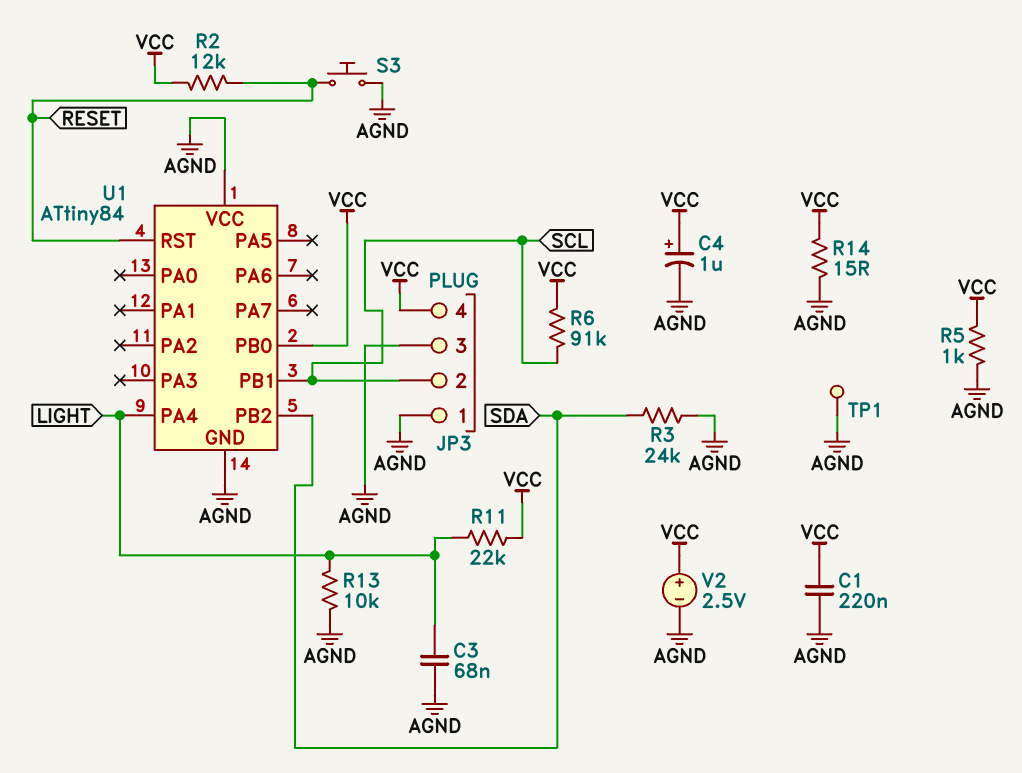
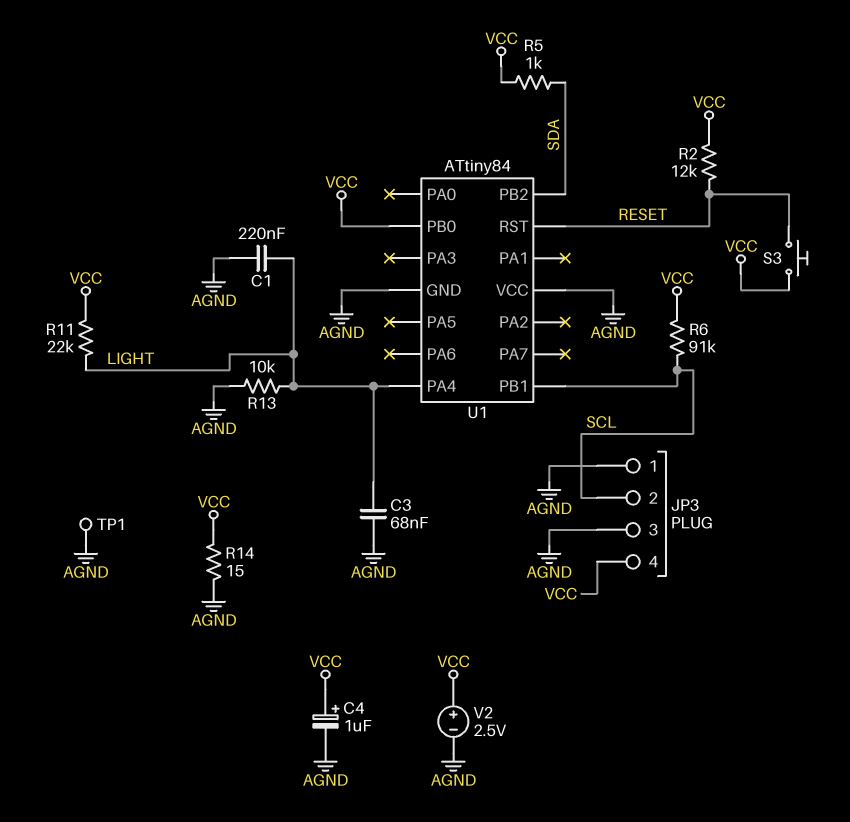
C1: 220nF (AGND, VCC) -> 220nF (AGND, LIGHT)
R3: 24k (AGND, SDA) -> none
R5: 1k (AGND, VCC) -> 1k (SDA, VCC)
S3: button (AGND, RESET) -> button (RESET, VCC)

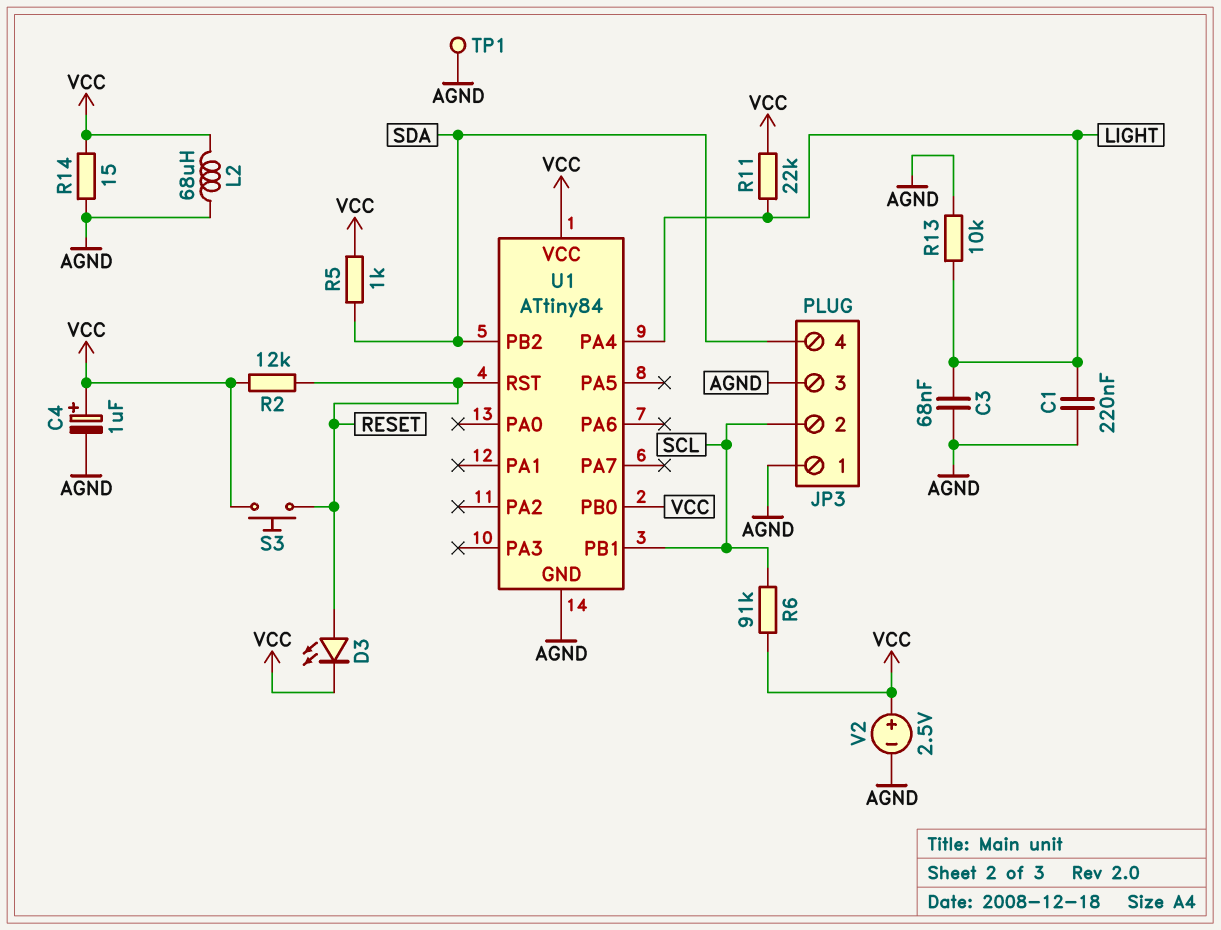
D3: none -> LED (A RESET, K VCC)
JP3 pin 4: VCC -> SDA
L2: none -> 68uH (AGND, VCC)
U1 pin VCC: AGND -> VCC

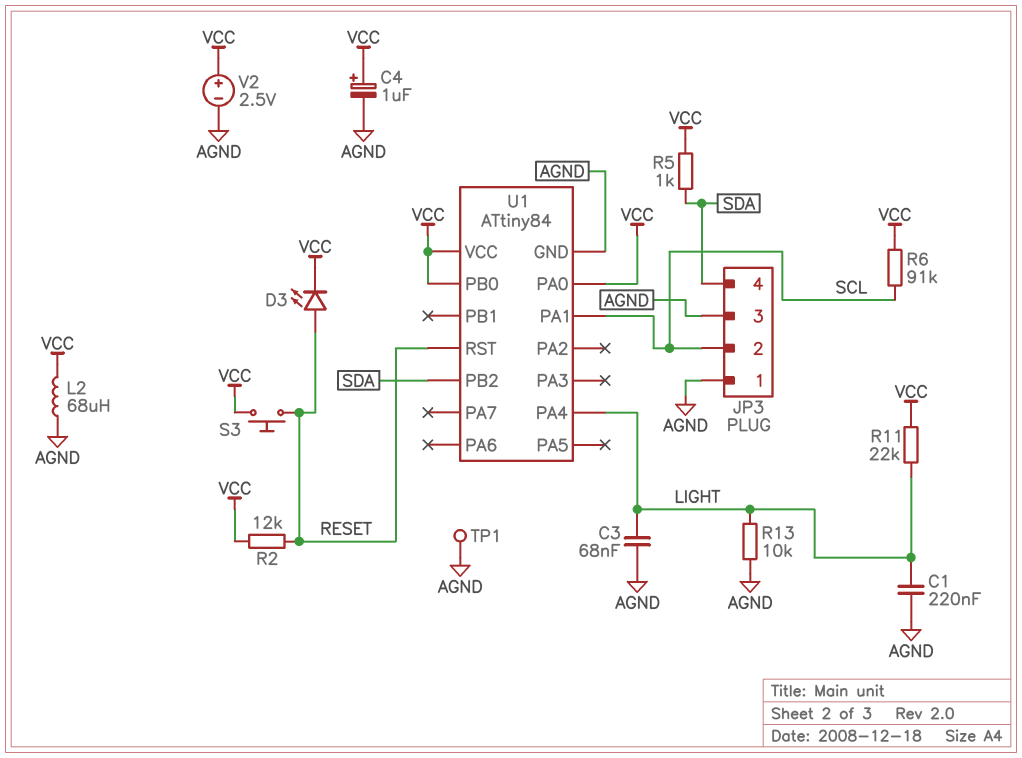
R14: 15 (AGND, VCC) -> none
U1 pin PA0: none -> VCC
U1 pin PA1: none -> SCL
U1 pin PB1: SCL -> none

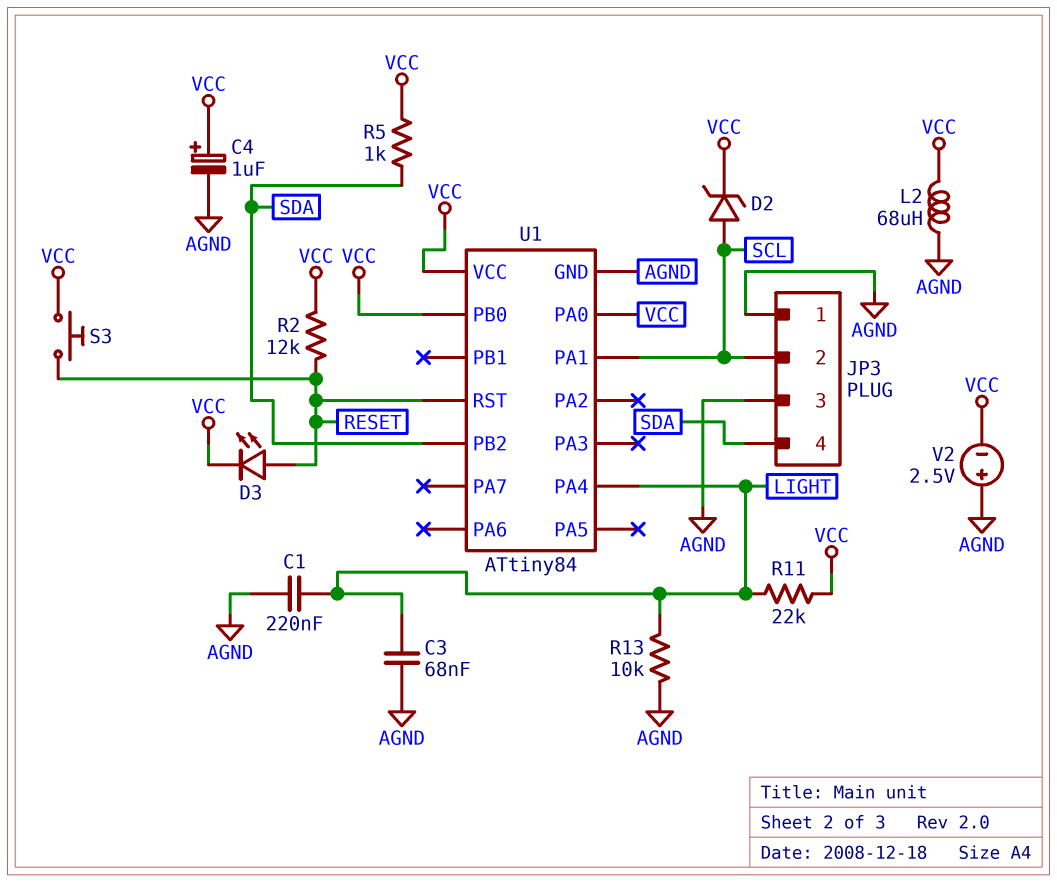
D2: none -> zener (A SCL, K VCC)
R6: 91k (SCL, VCC) -> none
TP1: test point (AGND) -> none
V2: 2.5V (plus VCC, minus AGND) -> 2.5V (plus AGND, minus VCC)

